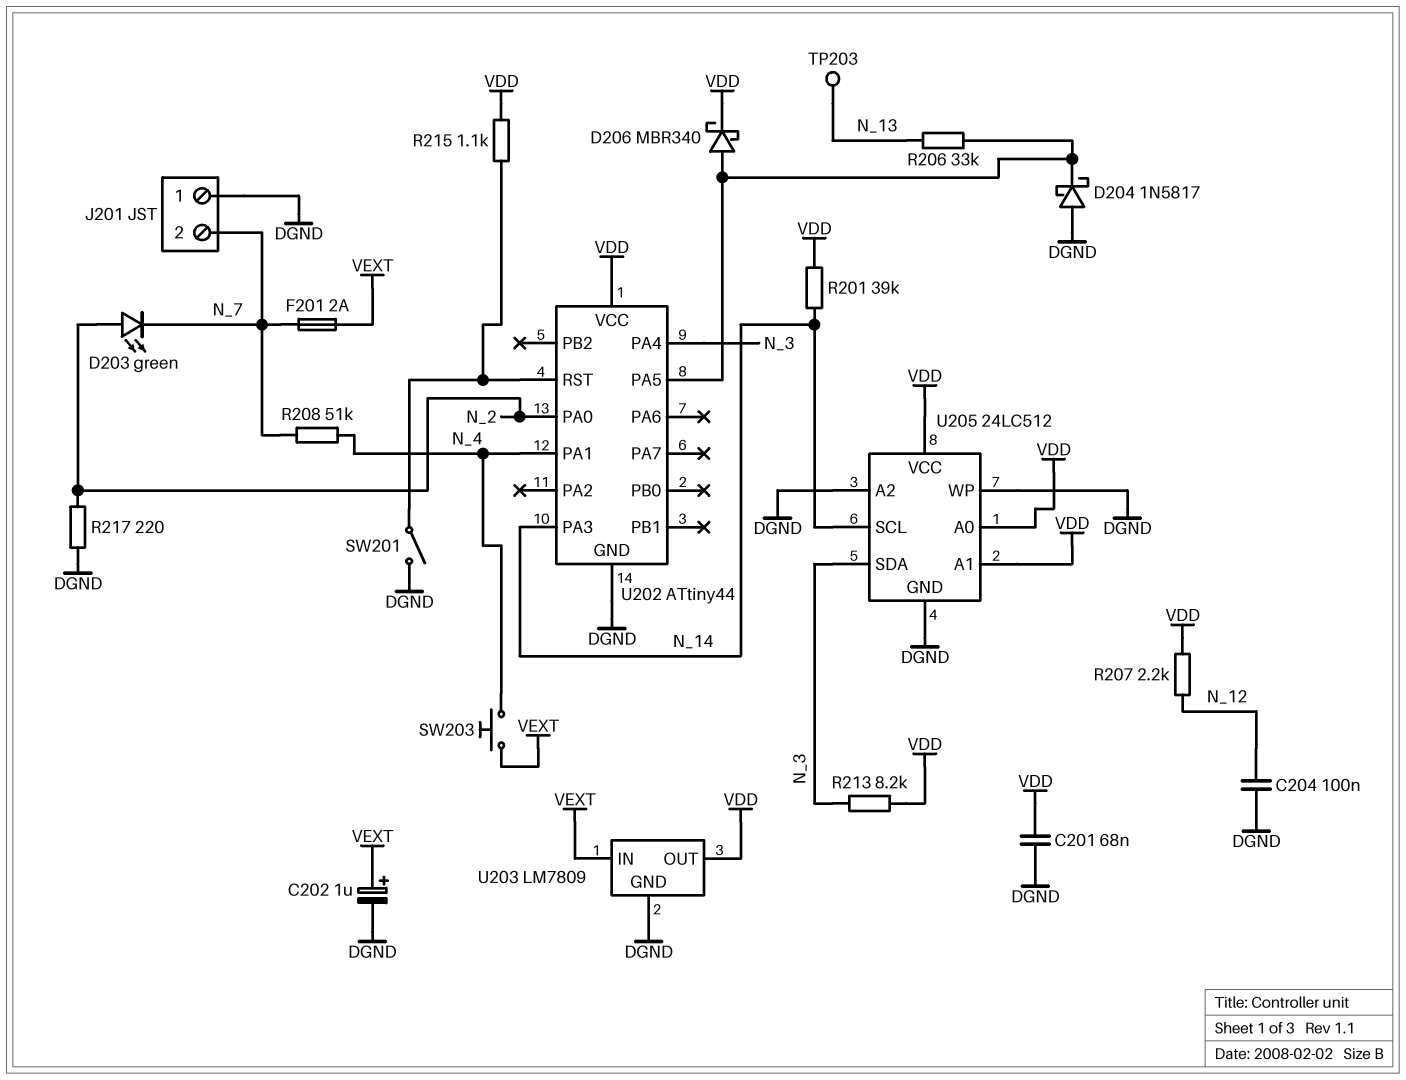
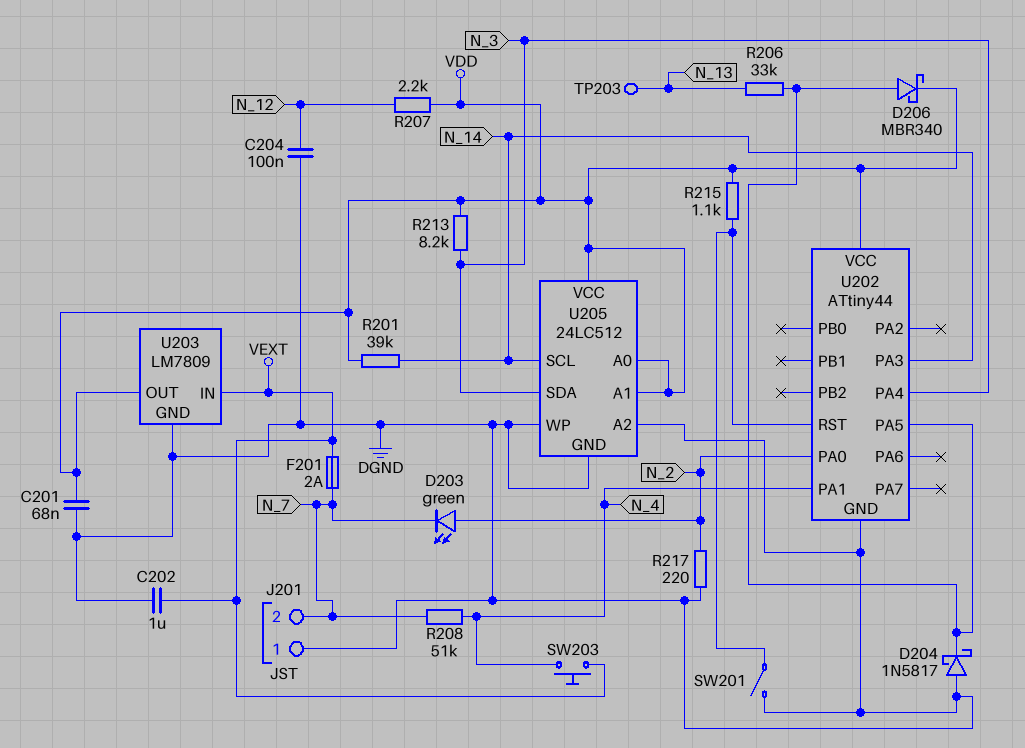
C202: 1uF (plus VEXT, minus DGND) -> 1uF (DGND, VEXT)

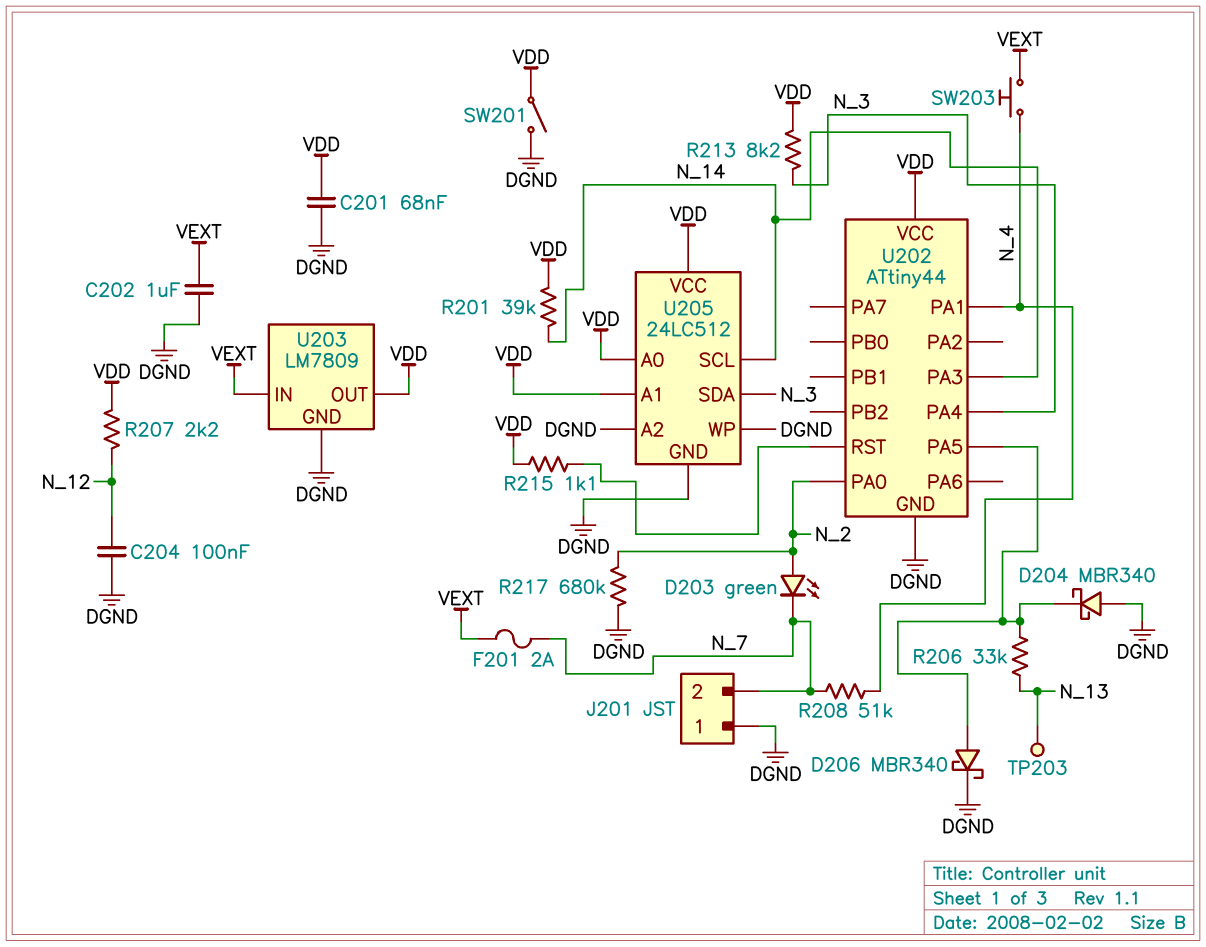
D204: schottky 1N5817 (A DGND, K U202/PA5) -> schottky MBR340 (A DGND, K U202/PA5)
D206: schottky MBR340 (A U202/PA5, K VDD) -> schottky MBR340 (A U202/PA5, K DGND)
R217: 220 (DGND, N_2) -> 680k (DGND, N_2)
SW201: switch (DGND, U202/RST) -> switch (DGND, VDD)

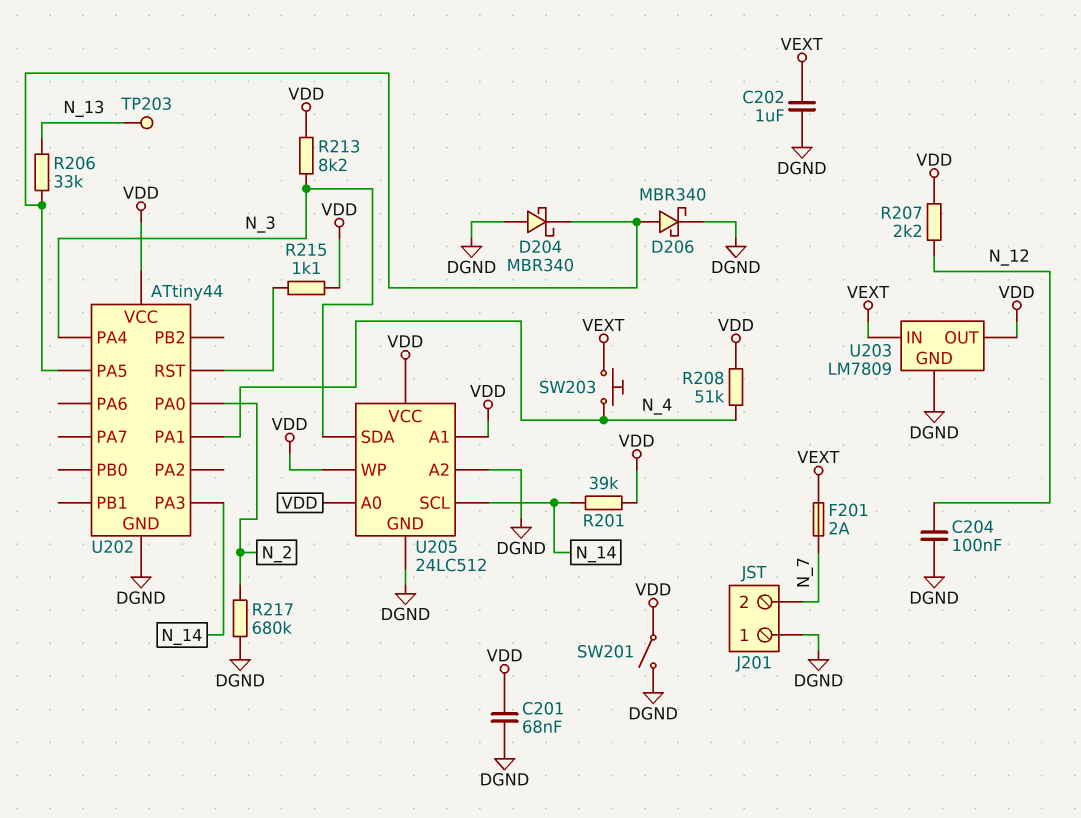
D203: LED green (A N_2, K N_7) -> none
R208: 51k (N_4, N_7) -> 51k (N_4, VDD)
U205 pin WP: DGND -> VDD

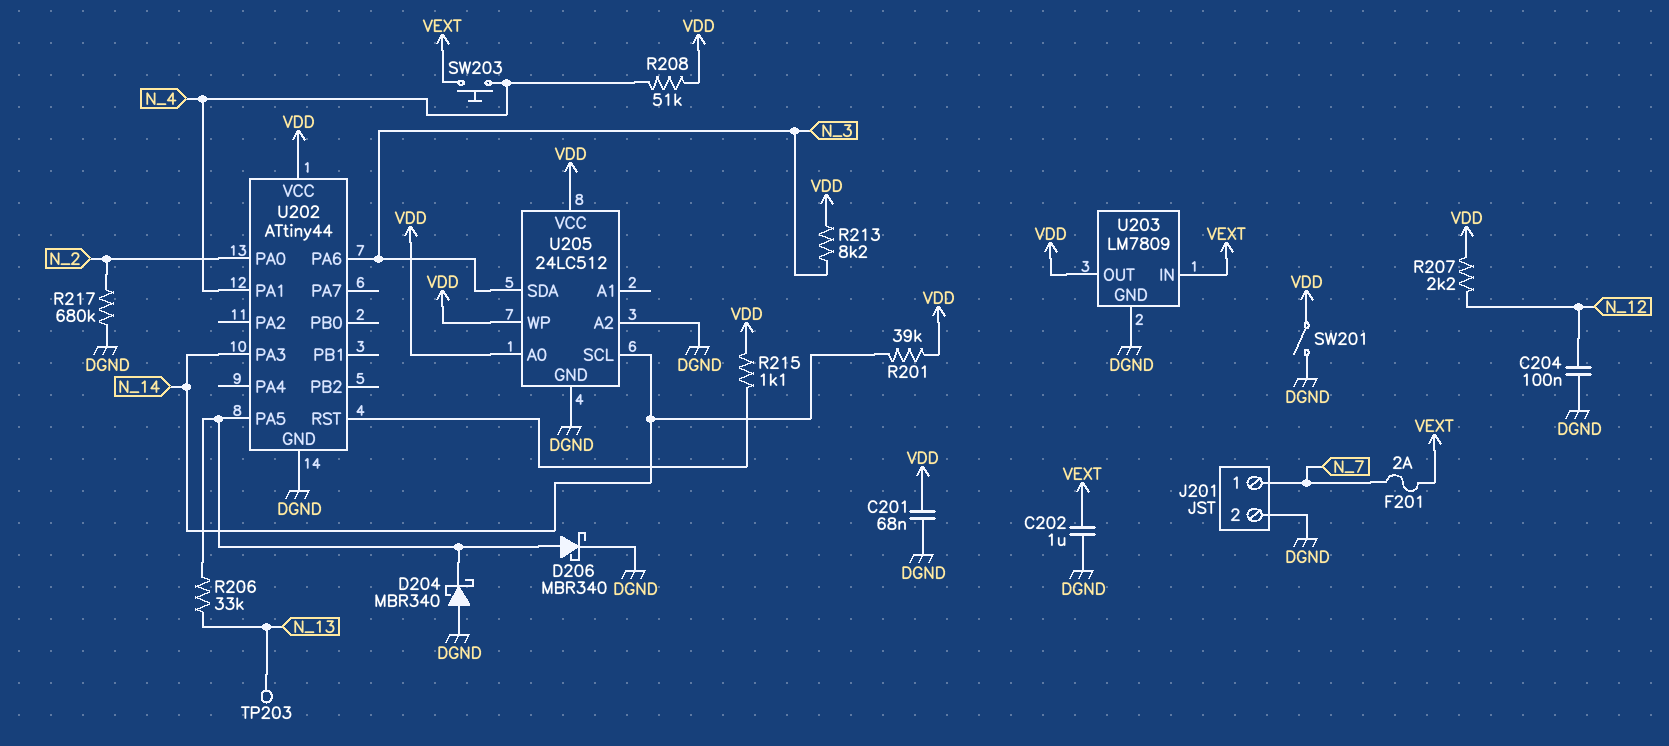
J201 pin 1: DGND -> N_7
J201 pin 2: N_7 -> DGND
U202 pin PA4: N_3 -> none
U202 pin PA6: none -> N_3
U205 pin A1: VDD -> none

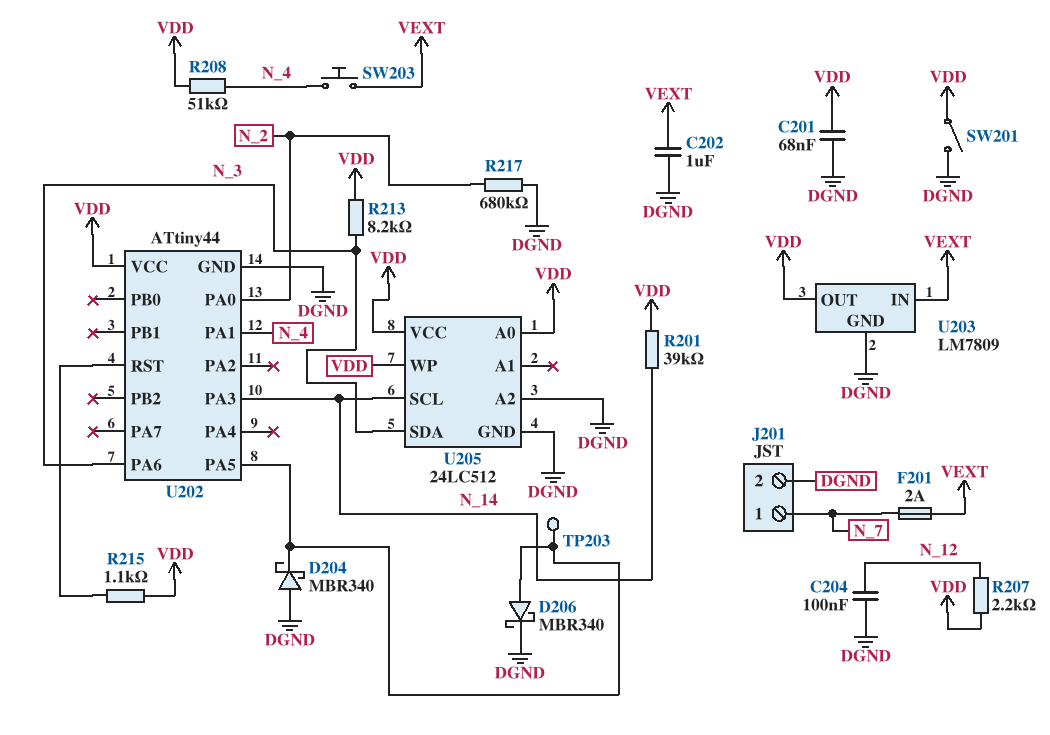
R206: 33k (N_13, U202/PA5) -> none
TP203: test point (N_13) -> test point (U202/PA5)

